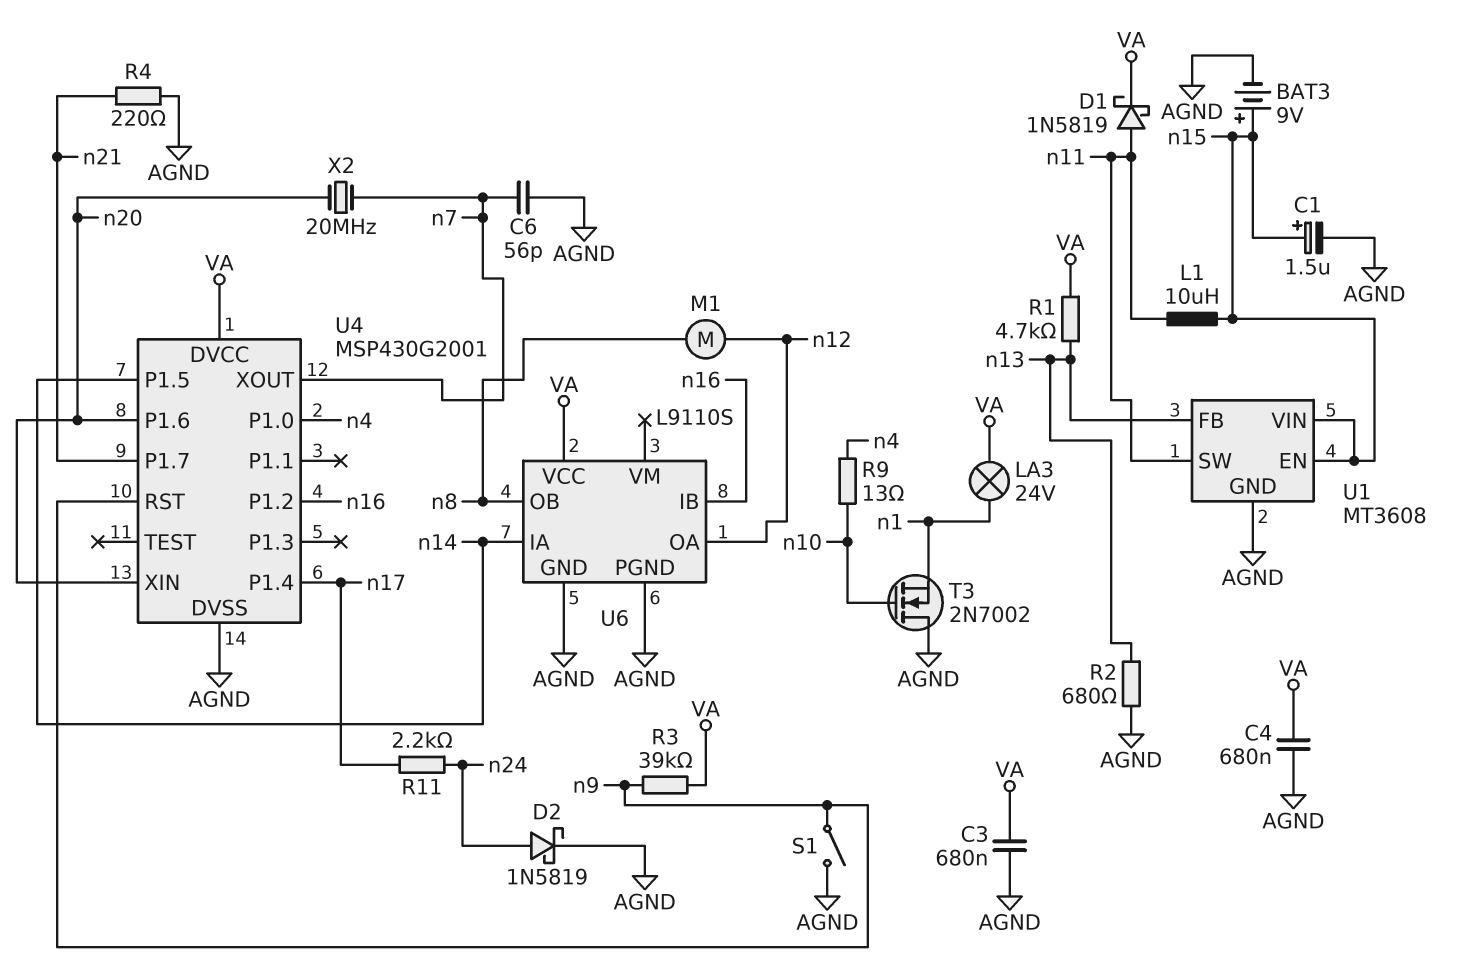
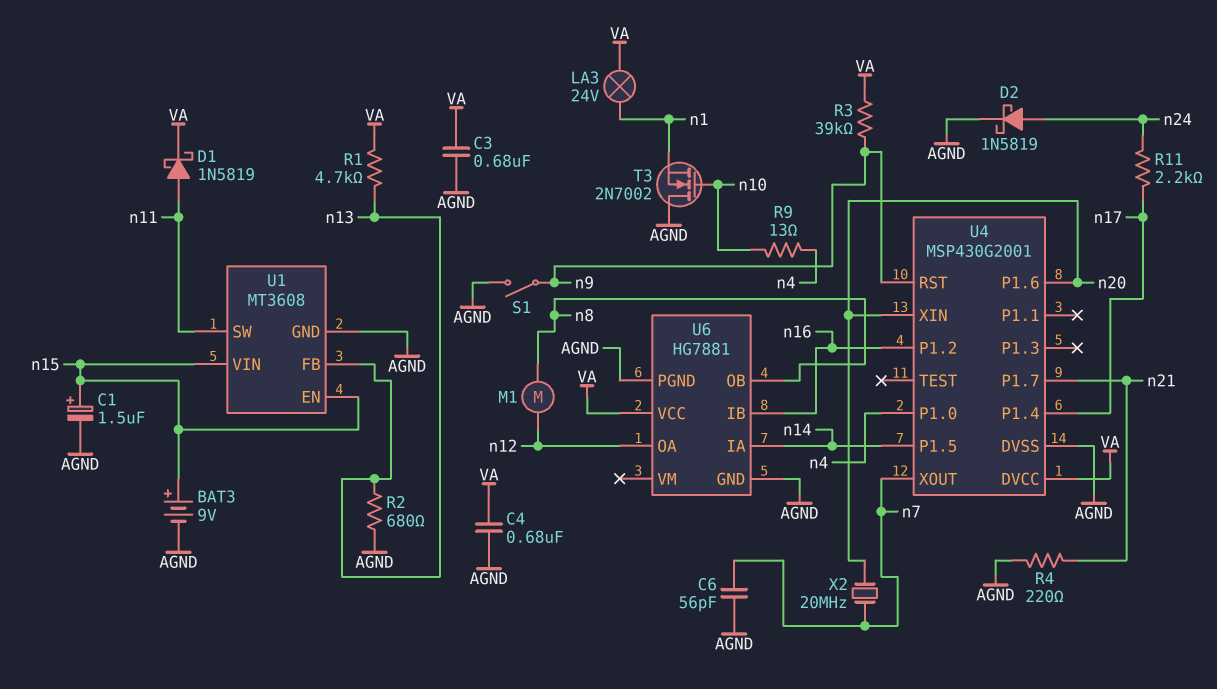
L1: 10uH (n11, n15) -> none
U6: L9110S -> HG7881

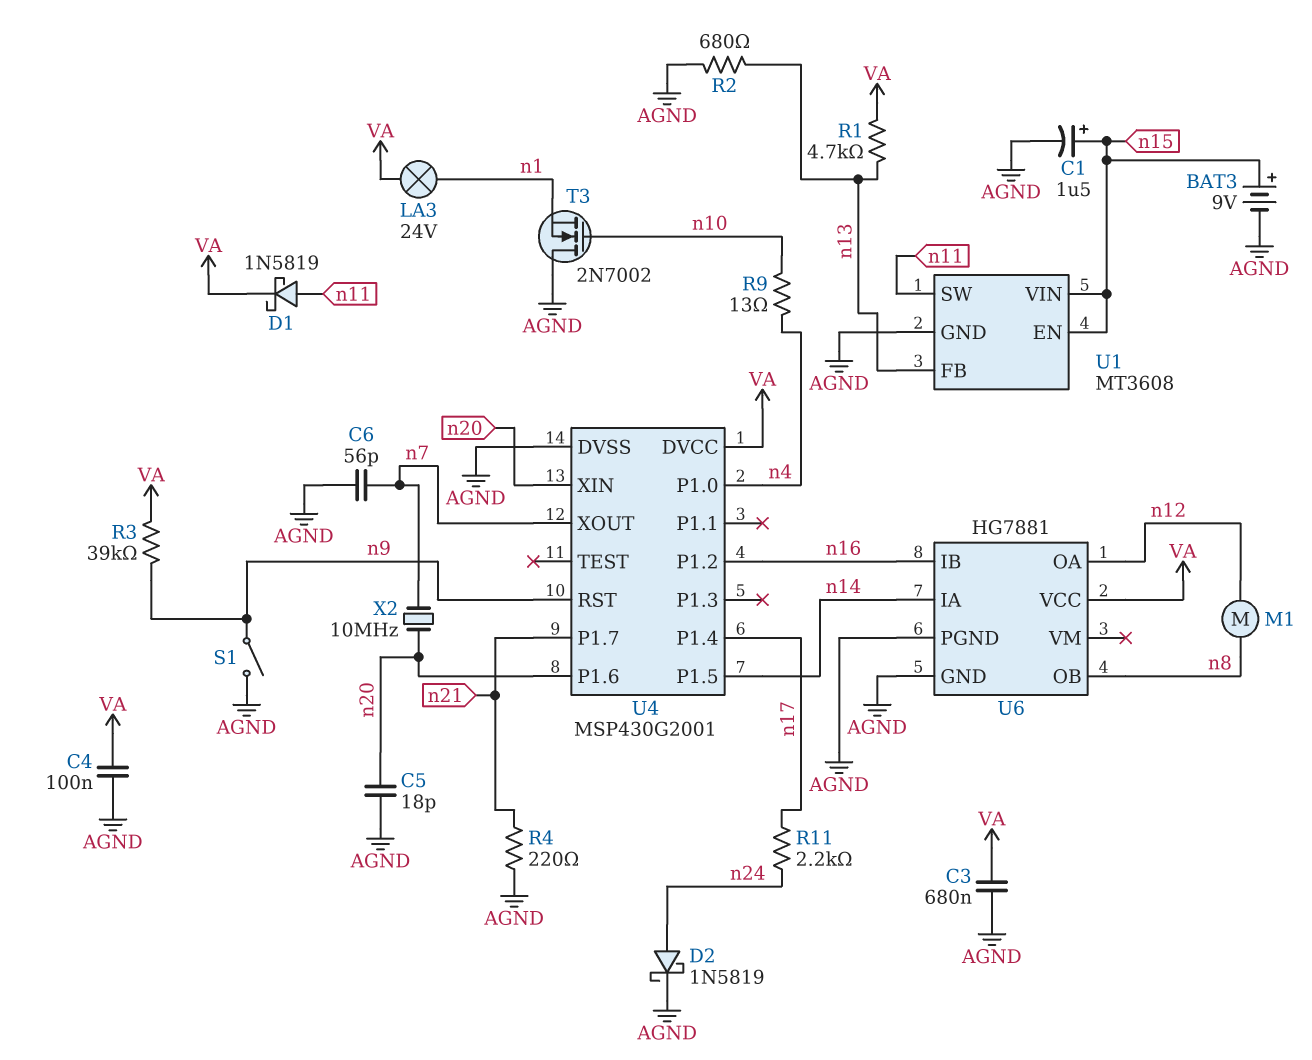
C4: 680nF (AGND, VA) -> 100nF (AGND, VA)
C5: none -> 18pF (AGND, n20)
X2: 20MHz (n7, n20) -> 10MHz (n7, n20)

